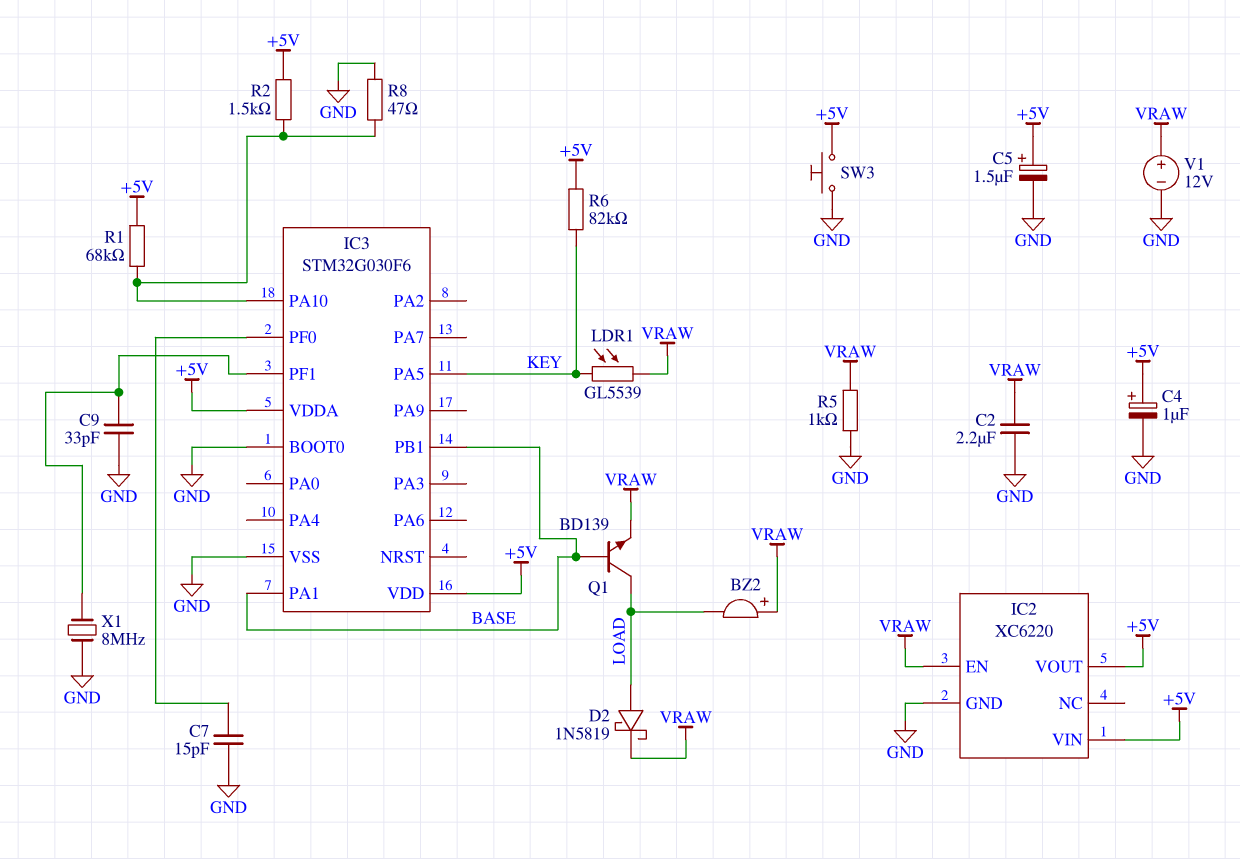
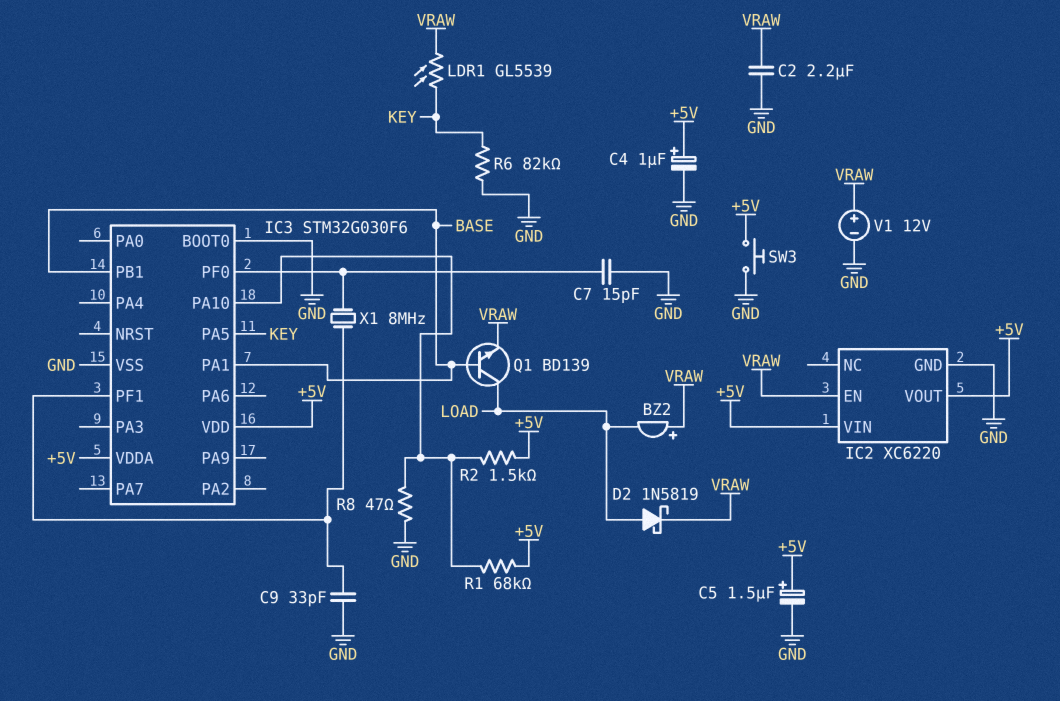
R5: 1k (GND, VRAW) -> none
R6: 82k (+5V, KEY) -> 82k (GND, KEY)
X1: 8MHz (GND, IC3/PF1) -> 8MHz (IC3/PF0, IC3/PF1)

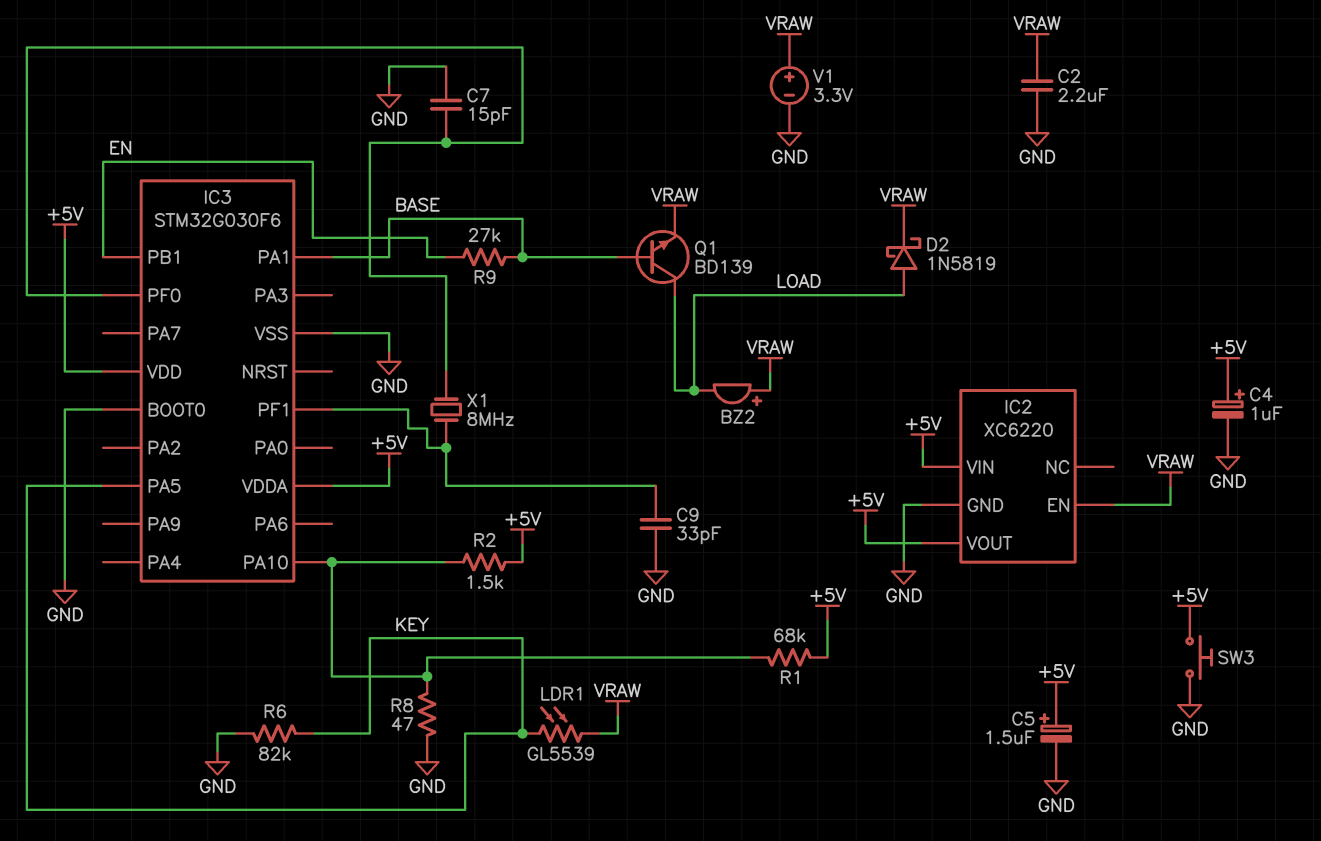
IC3 pin PB1: BASE -> EN
R9: none -> 27k (BASE, EN)
V1: 12V (plus VRAW, minus GND) -> 3.3V (plus VRAW, minus GND)

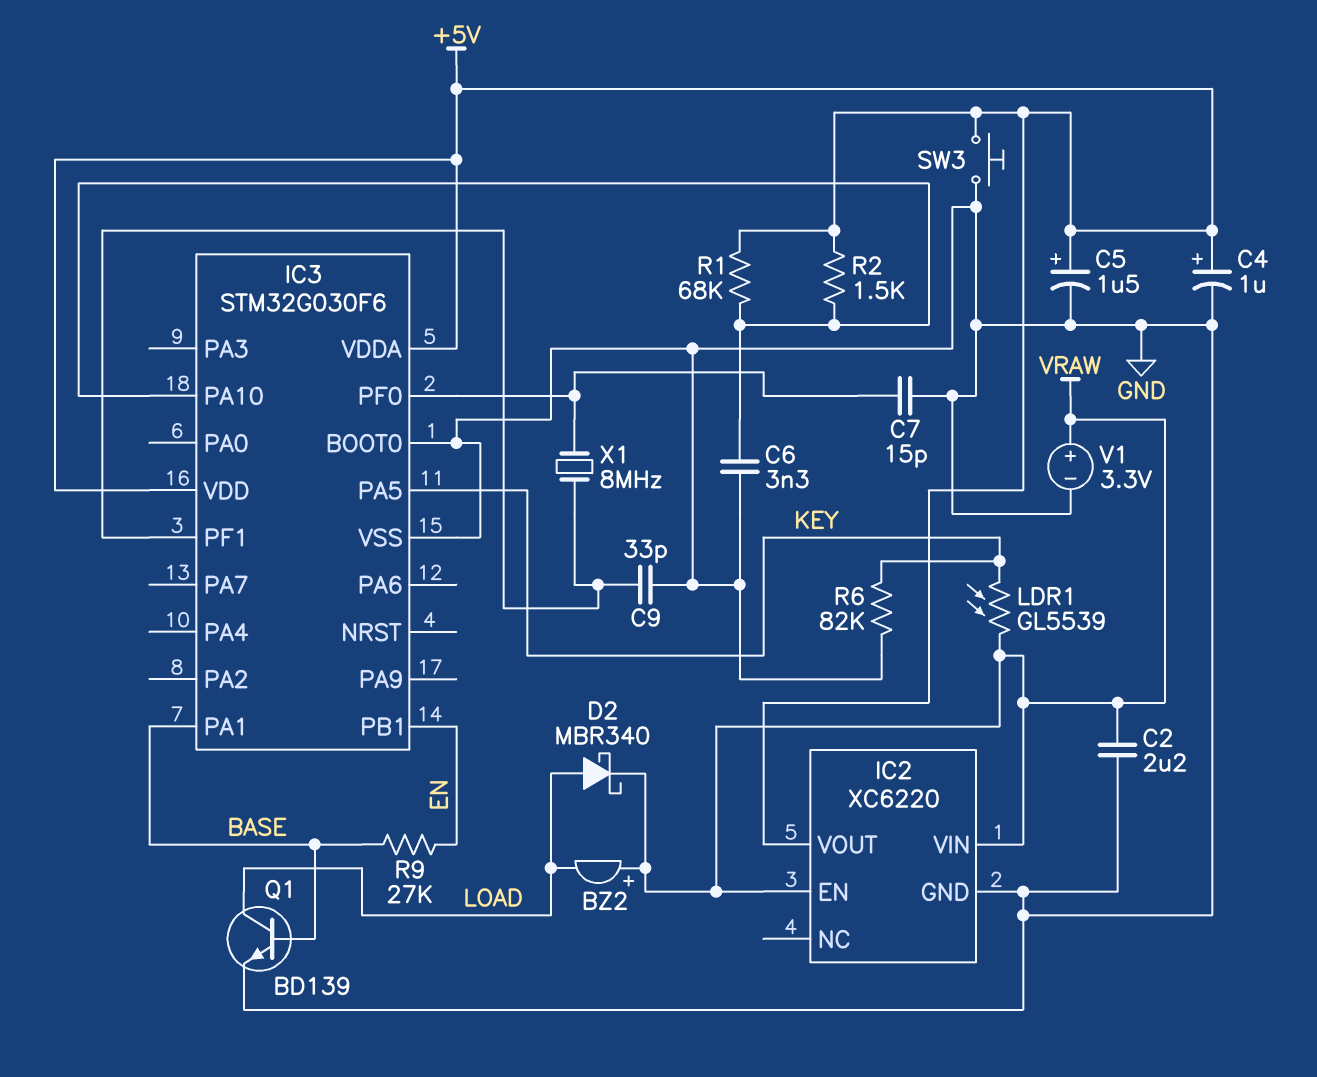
C6: none -> 3.3nF (GND, IC3/PA10)
D2: schottky 1N5819 (A LOAD, K VRAW) -> schottky MBR340 (A LOAD, K VRAW)
IC2 pin VIN: +5V -> VRAW
Q1: NPN BD139 (B BASE, C LOAD, E VRAW) -> NPN BD139 (B BASE, C LOAD, E GND)
R8: 47 (GND, IC3/PA10) -> none

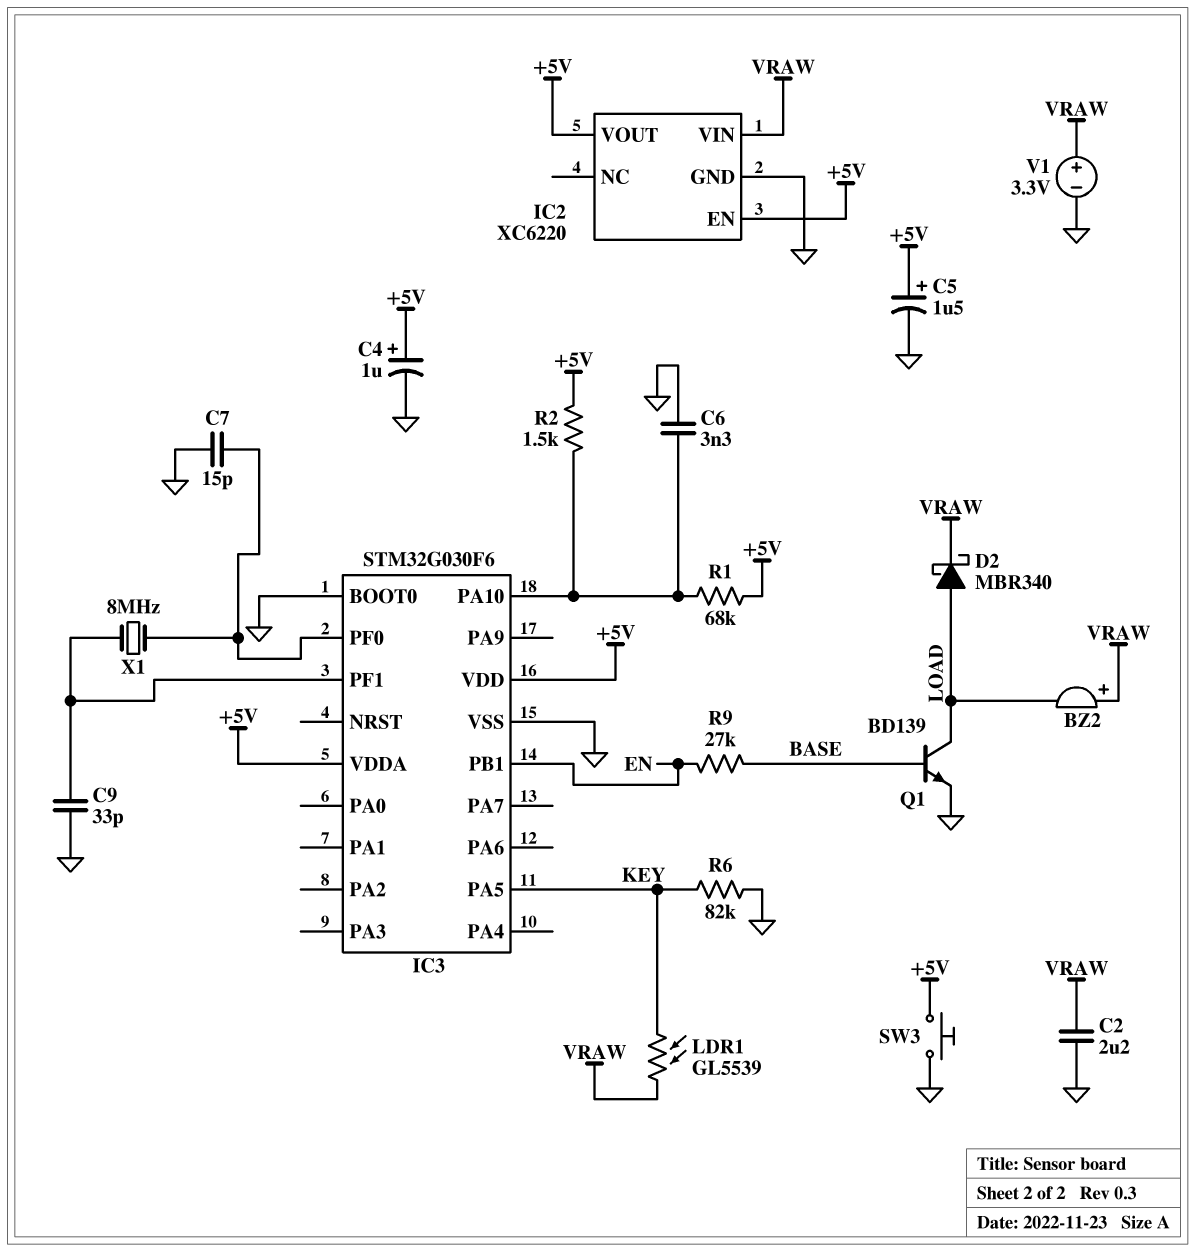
IC2 pin EN: VRAW -> +5V
IC3 pin PA1: BASE -> none

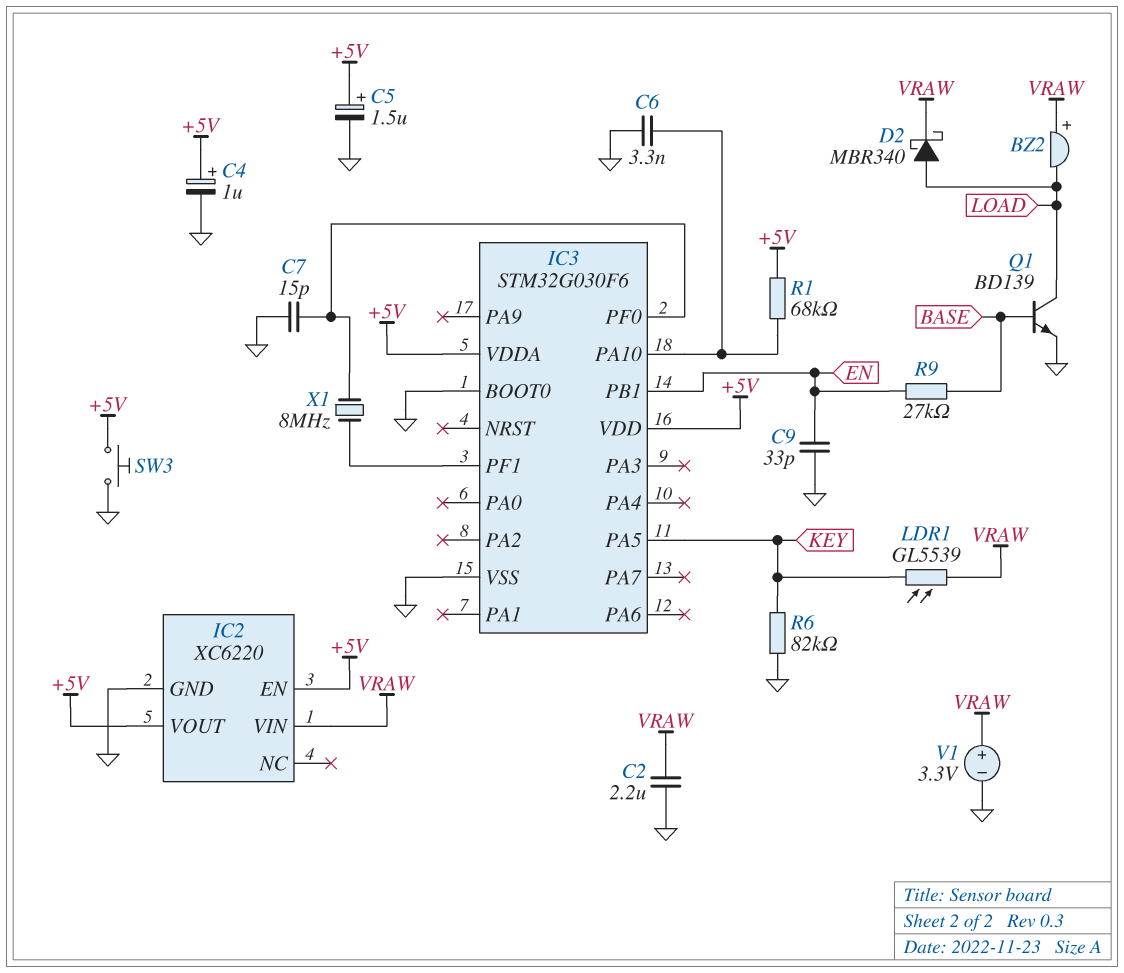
C9: 33pF (GND, IC3/PF1) -> 33pF (EN, GND)
R2: 1.5k (+5V, IC3/PA10) -> none

